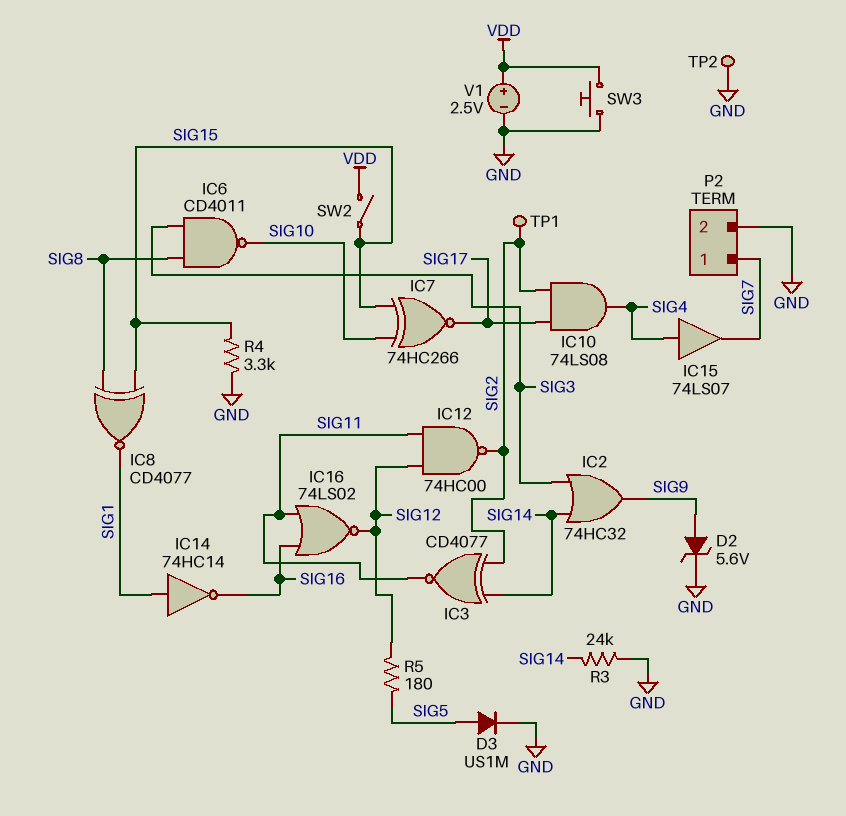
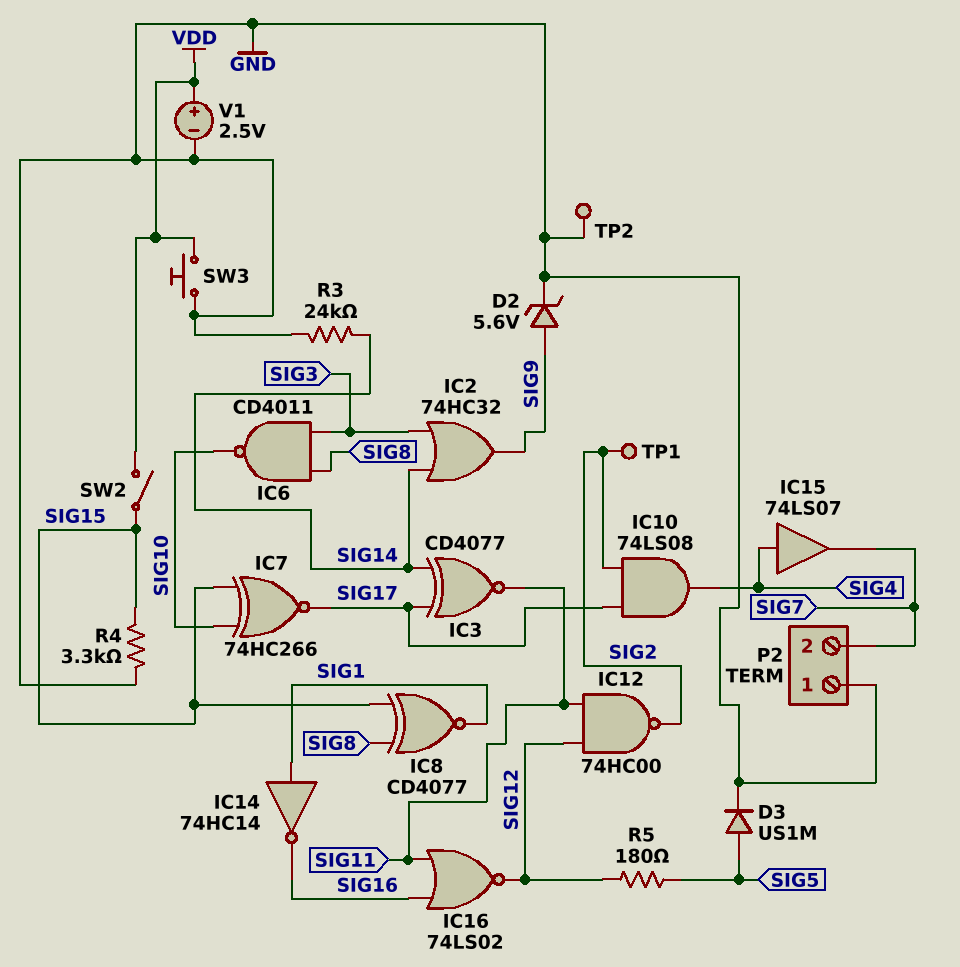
IC3: XNOR CD4077 (in SIG2, in SIG14, out SIG11) -> XNOR CD4077 (in SIG14, in SIG17, out SIG11)
P2 pin 1: SIG7 -> GND
P2 pin 2: GND -> SIG7

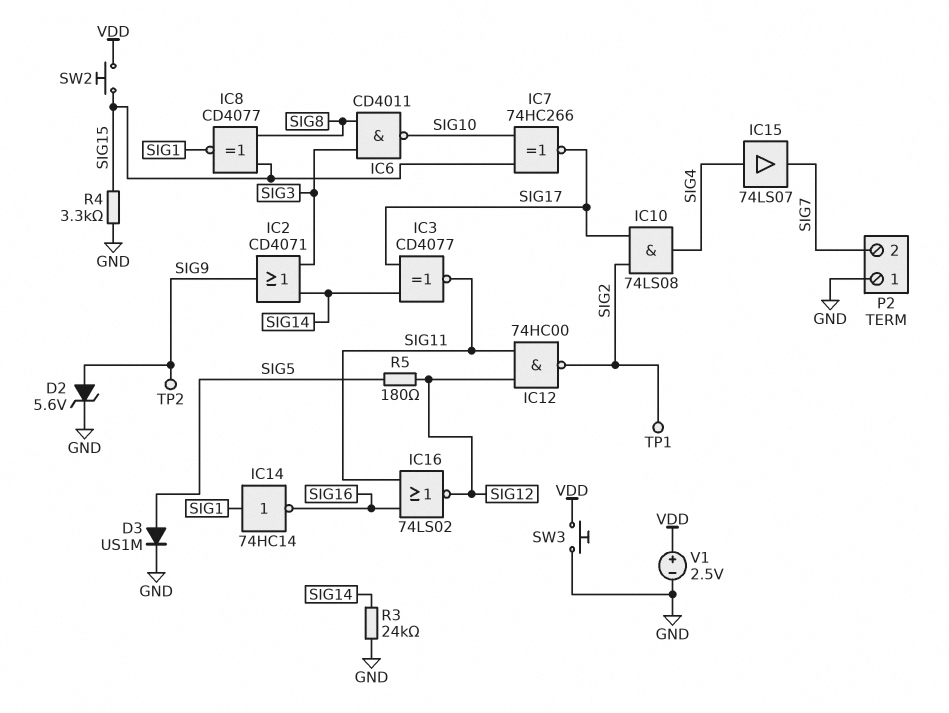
IC2: OR 74HC32 (in SIG3, in SIG14, out SIG9) -> OR CD4071 (in SIG3, in SIG14, out SIG9)
SW2: switch (SIG15, VDD) -> button (SIG15, VDD)
TP2: test point (GND) -> test point (SIG9)

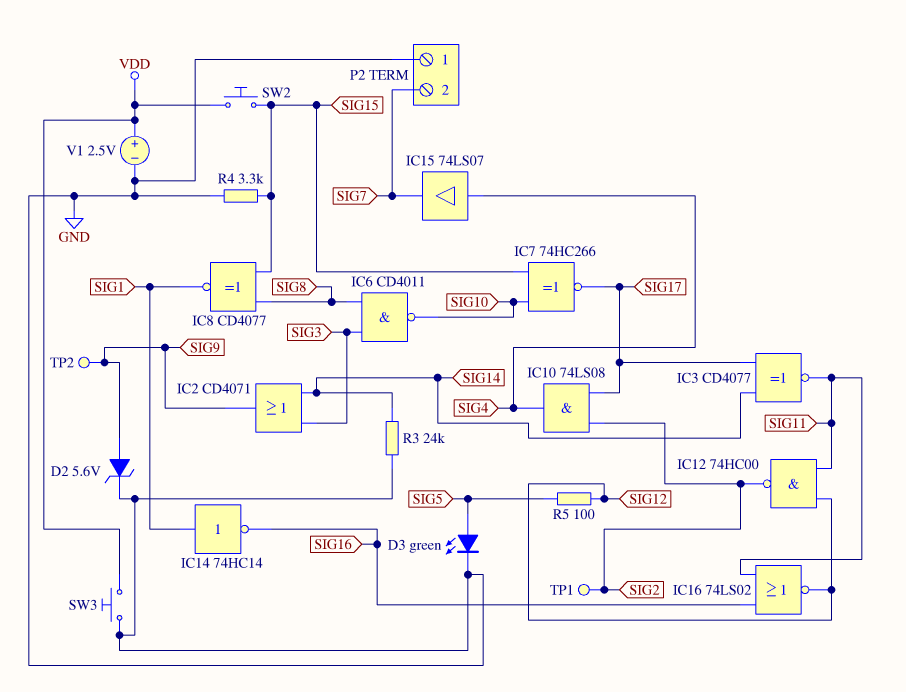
D3: diode US1M (A SIG5, K GND) -> LED green (A SIG5, K GND)
R5: 180 (SIG5, SIG12) -> 100 (SIG5, SIG12)

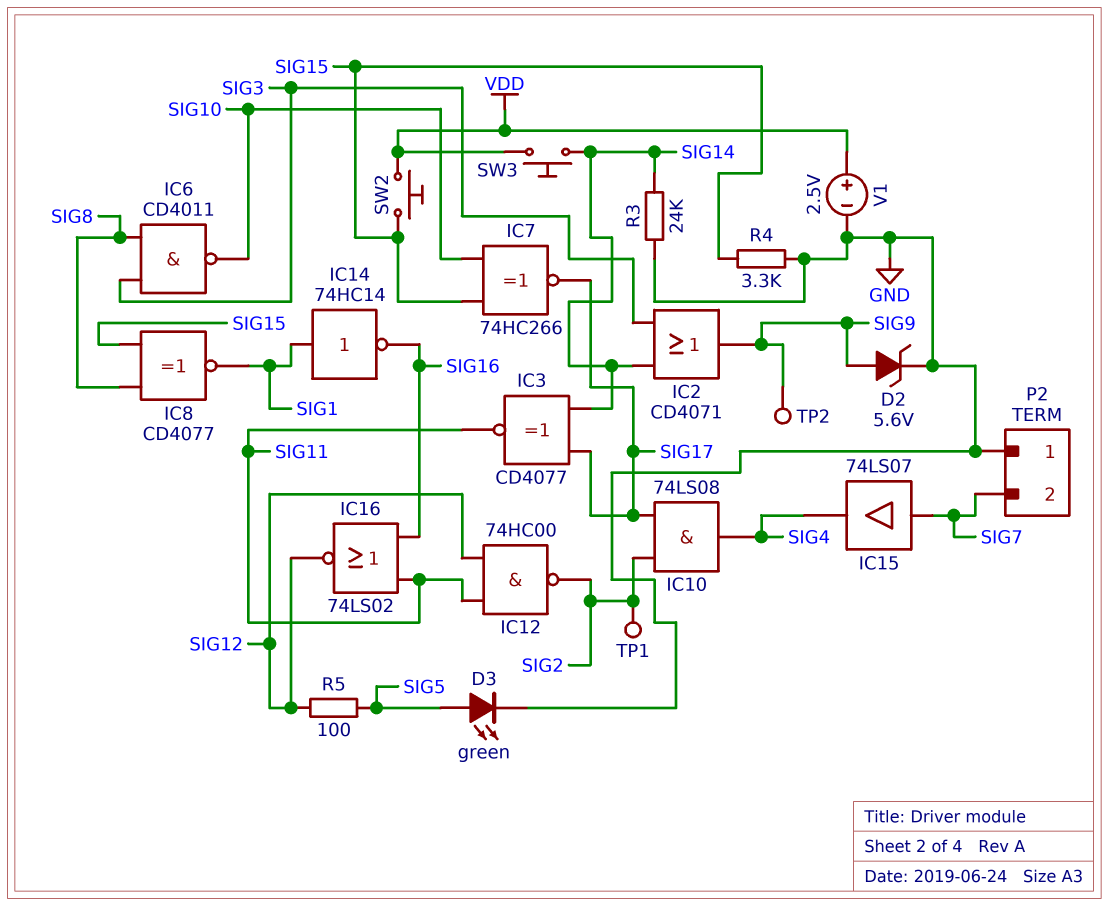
IC15: buffer 74LS07 (in SIG4, out SIG7) -> buffer 74LS07 (in SIG7, out SIG4)
SW3: button (GND, VDD) -> button (SIG14, VDD)

